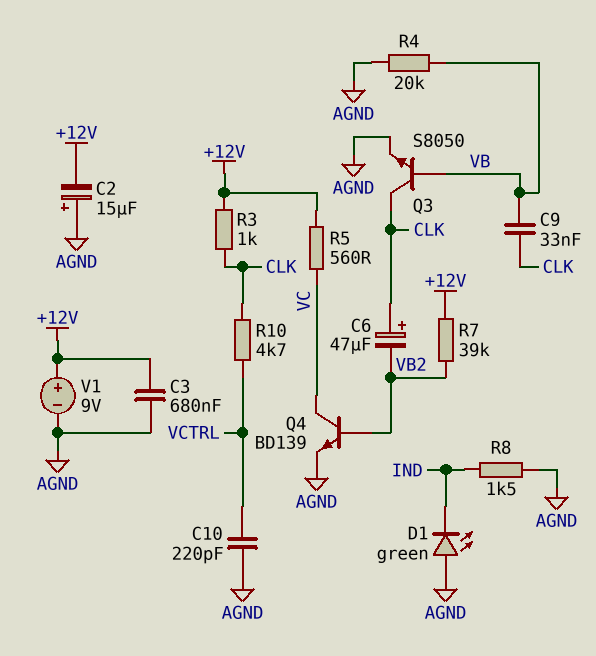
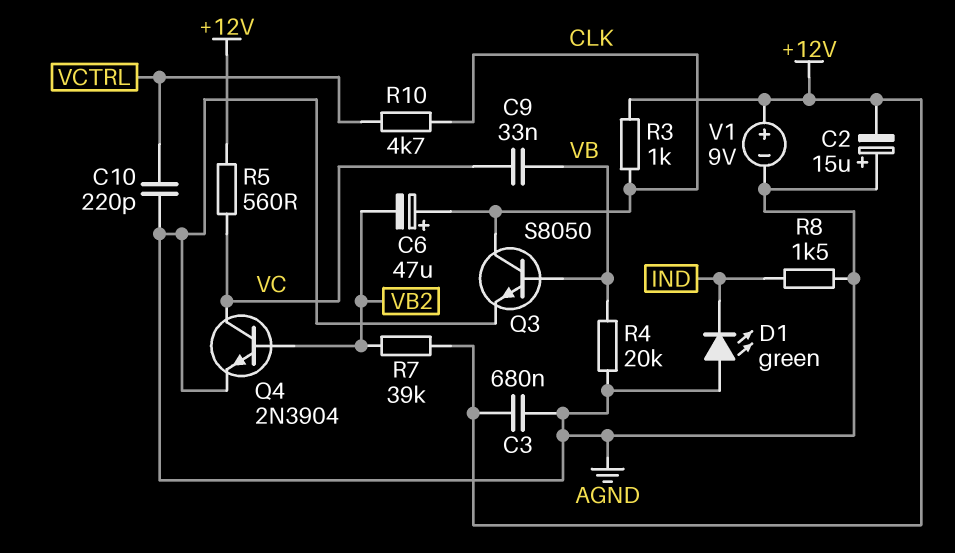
C9: 33nF (CLK, VB) -> 33nF (VB, VC)
Q4: NPN BD139 (B VB2, C VC, E AGND) -> NPN 2N3904 (B VB2, C VC, E AGND)

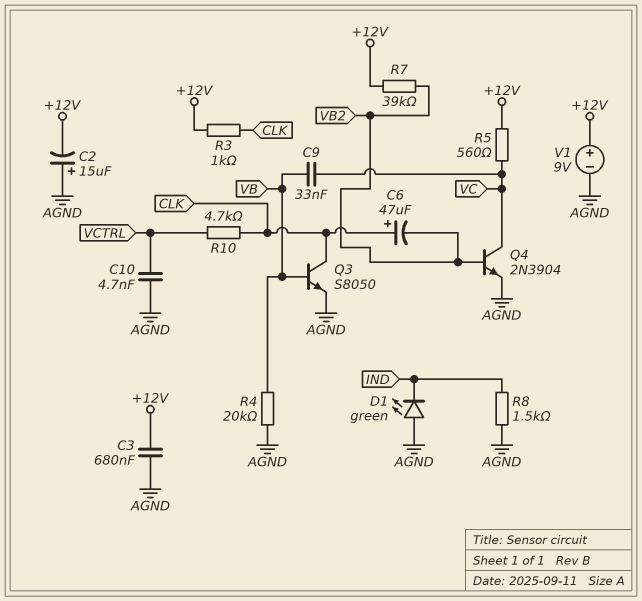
C10: 220pF (AGND, VCTRL) -> 4.7nF (AGND, VCTRL)

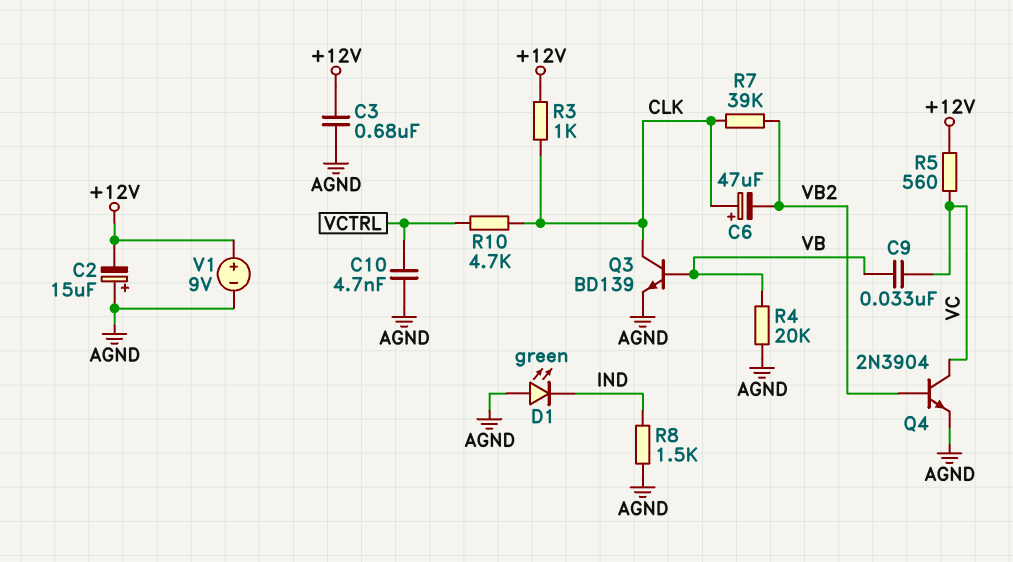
Q3: NPN S8050 (B VB, C CLK, E AGND) -> NPN BD139 (B VB, C CLK, E AGND)
R7: 39k (+12V, VB2) -> 39k (CLK, VB2)

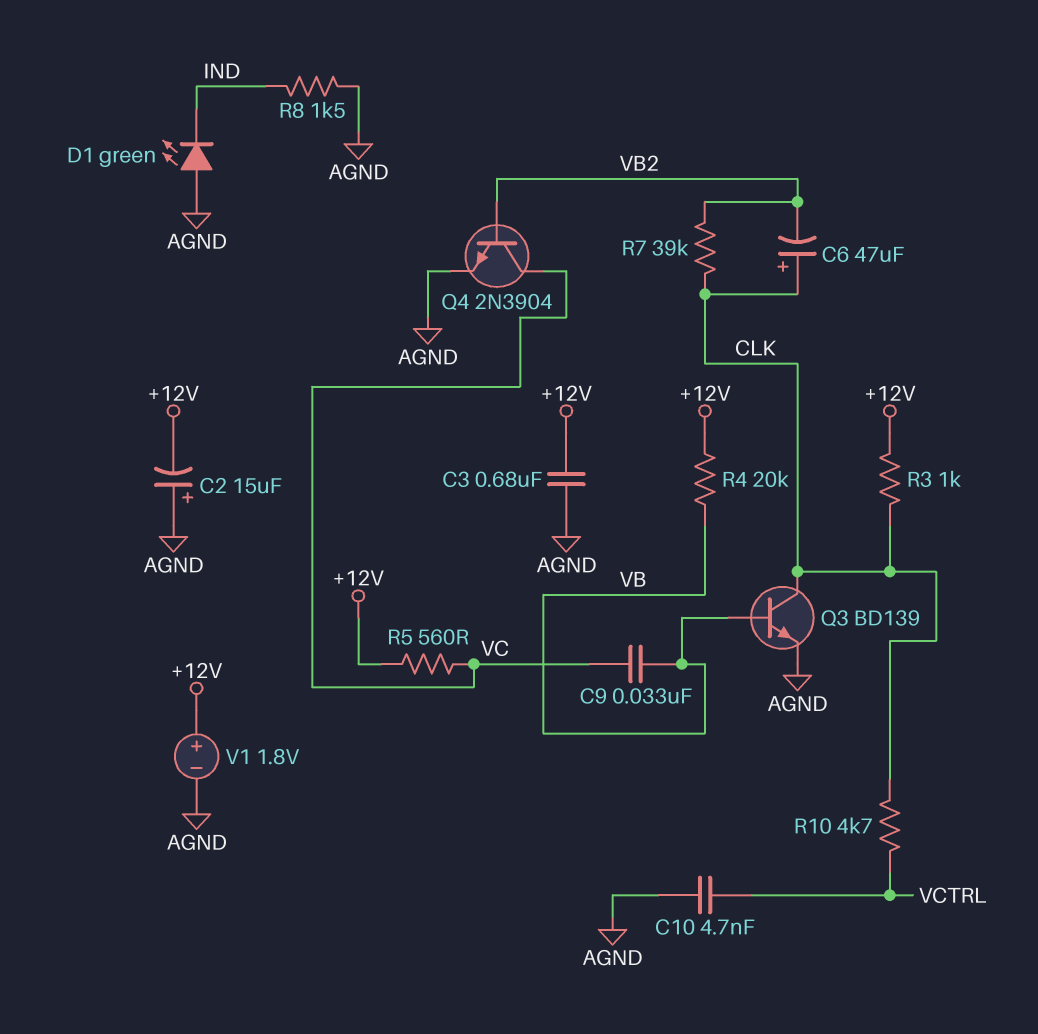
R4: 20k (AGND, VB) -> 20k (+12V, VB)
V1: 9V (plus +12V, minus AGND) -> 1.8V (plus +12V, minus AGND)

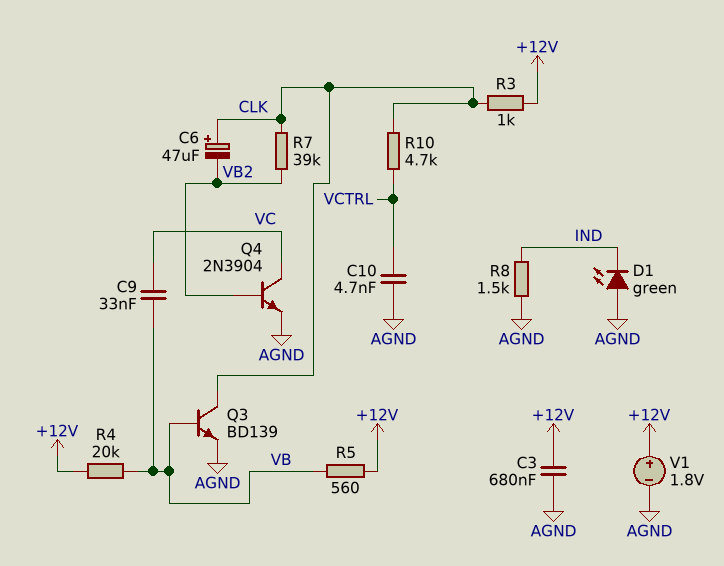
C2: 15uF (plus AGND, minus +12V) -> none
R5: 560 (+12V, VC) -> 560 (+12V, VB)

